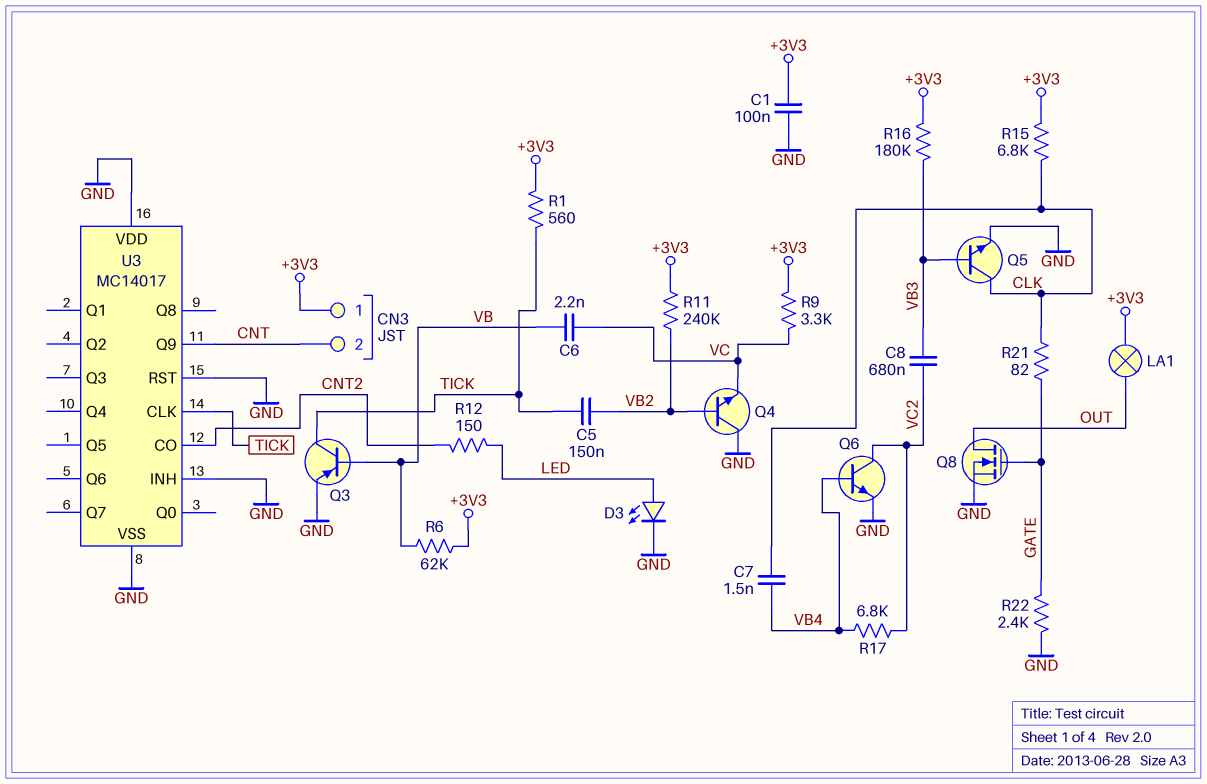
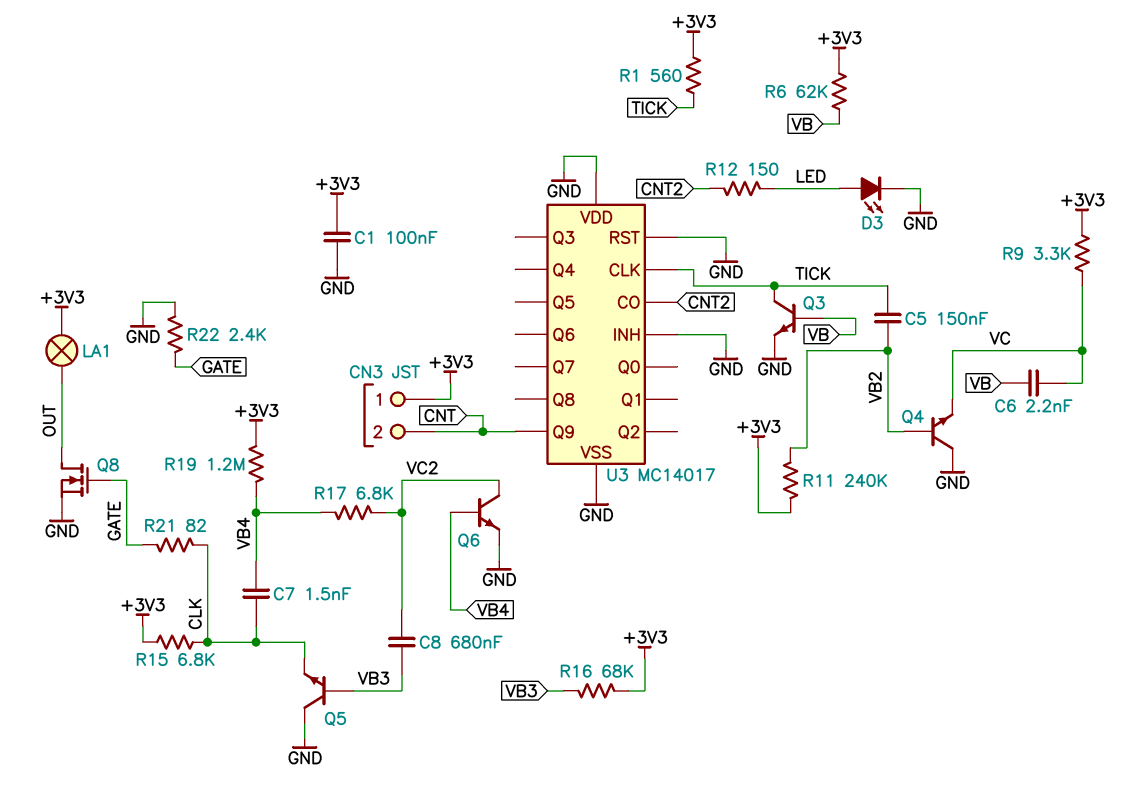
Q3: PNP (B VB, C TICK, E GND) -> NPN (B VB, C TICK, E GND)
Q5: NPN (B VB3, C CLK, E GND) -> NPN (B VB3, C GND, E CLK)
R16: 180k (+3V3, VB3) -> 68k (+3V3, VB3)
R19: none -> 1.2M (+3V3, VB4)

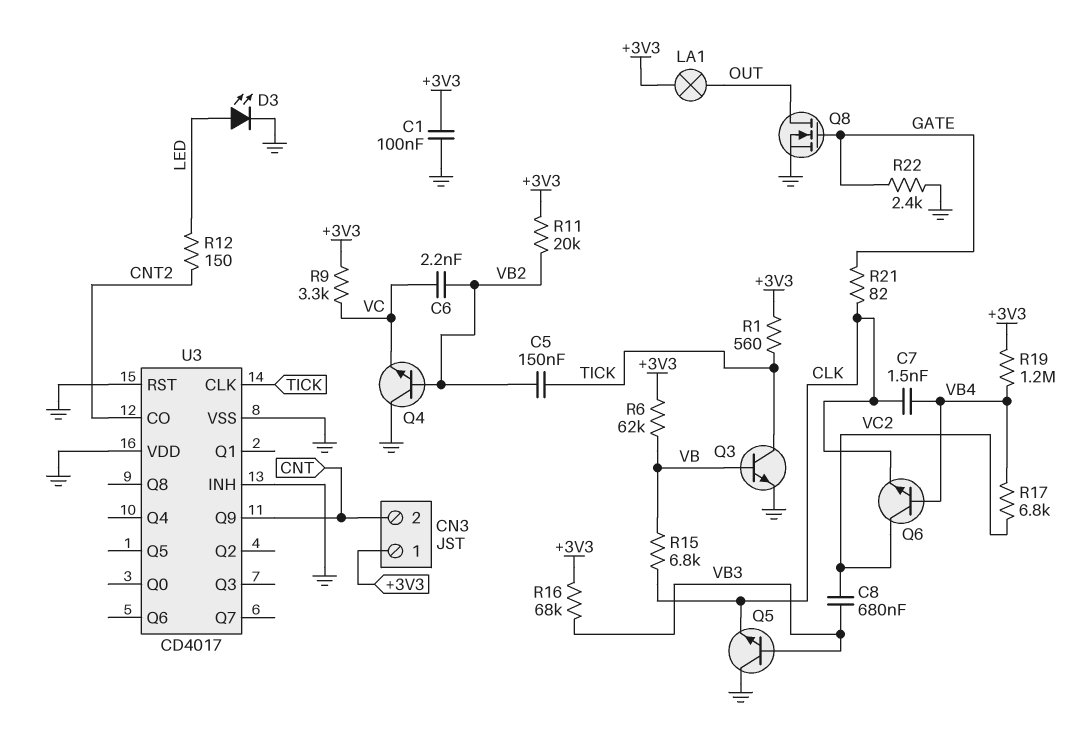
C6: 2.2nF (VB, VC) -> 2.2nF (VB2, VC)
Q6: NPN (B VB4, C VC2, E GND) -> NPN (B VB4, C VC2, E CLK)
R11: 240k (+3V3, VB2) -> 20k (+3V3, VB2)
R15: 6.8k (+3V3, CLK) -> 6.8k (CLK, VB)
U3: MC14017 -> CD4017

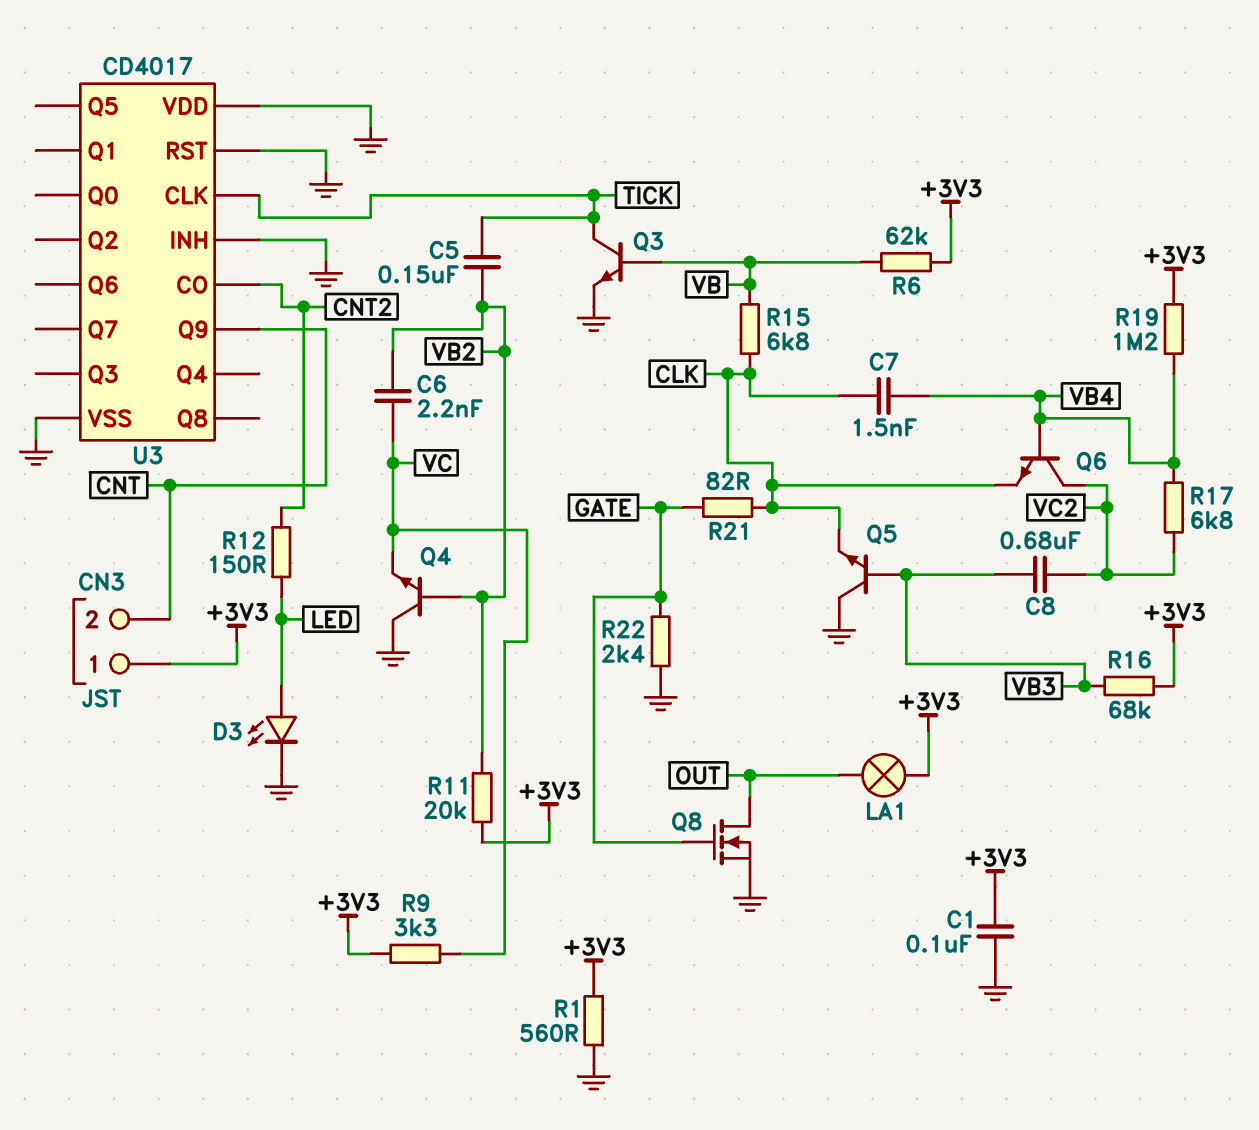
R1: 560 (+3V3, TICK) -> 560 (+3V3, GND)

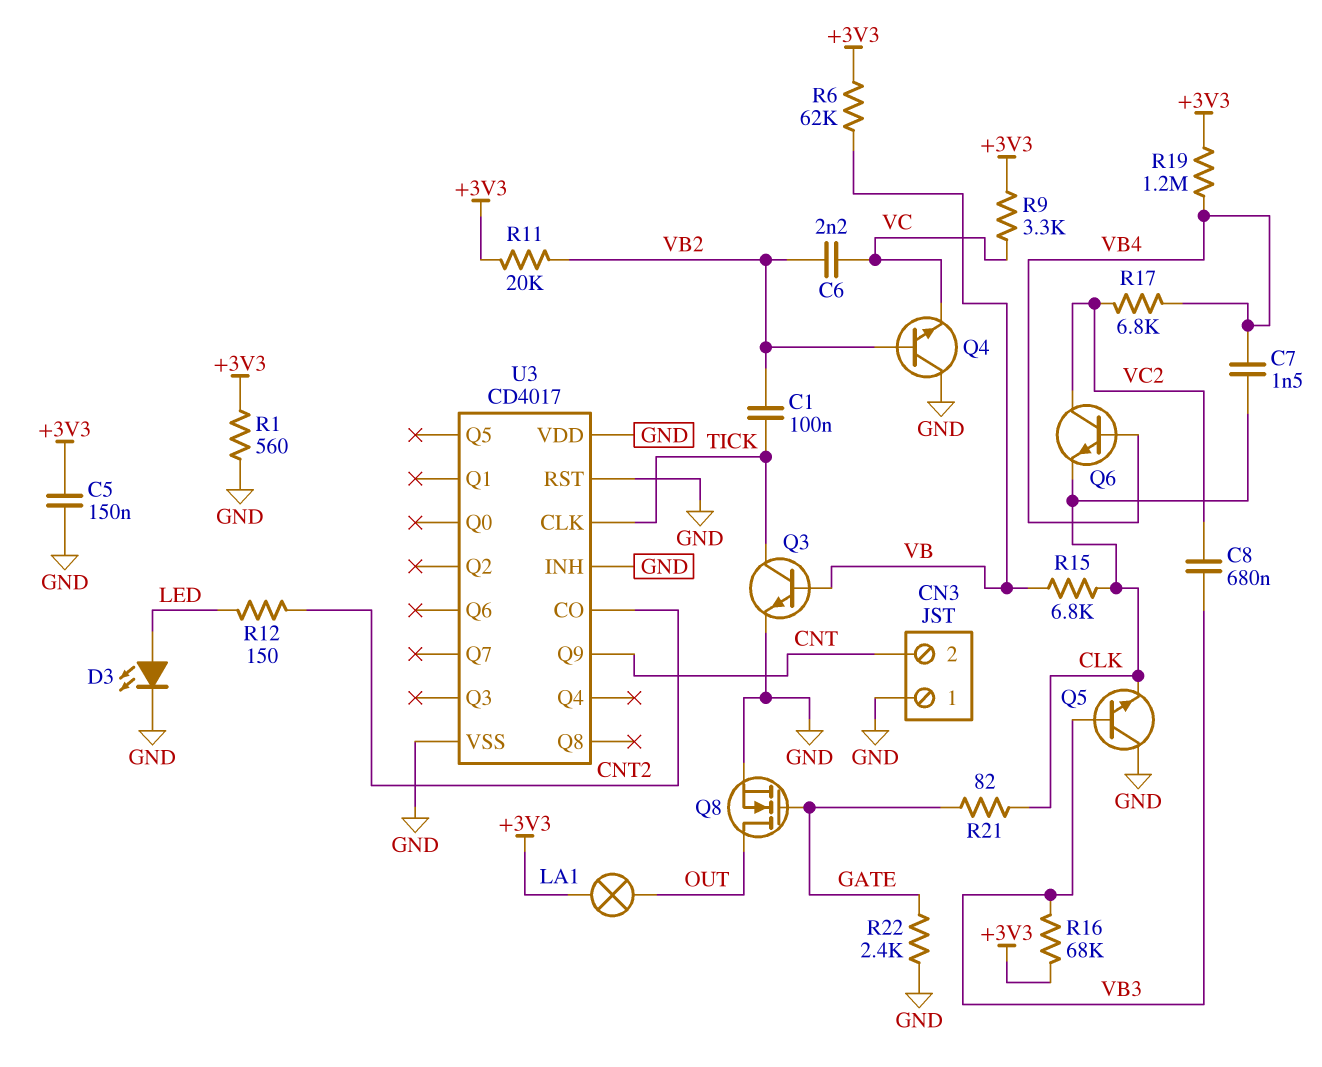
C1: 100nF (+3V3, GND) -> 100nF (TICK, VB2)
C5: 150nF (TICK, VB2) -> 150nF (+3V3, GND)
CN3 pin 1: +3V3 -> GND

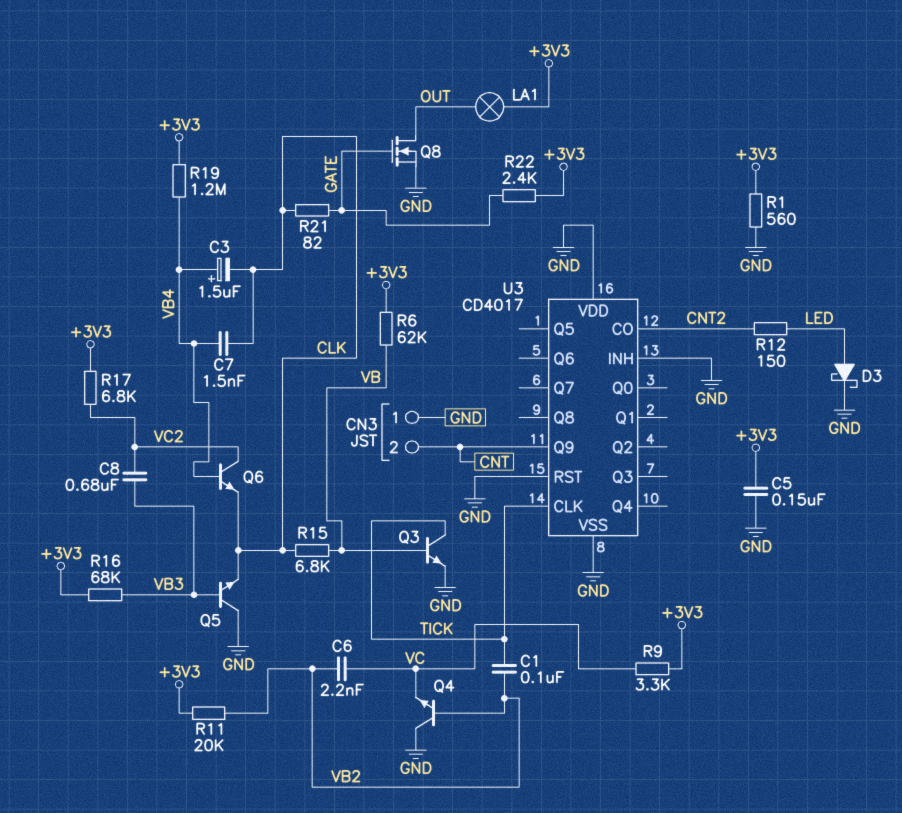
C3: none -> 1.5uF (plus VB4, minus CLK)
D3: LED (A LED, K GND) -> schottky (A LED, K GND)
R17: 6.8k (VB4, VC2) -> 6.8k (+3V3, VC2)
R22: 2.4k (GATE, GND) -> 2.4k (+3V3, GATE)

